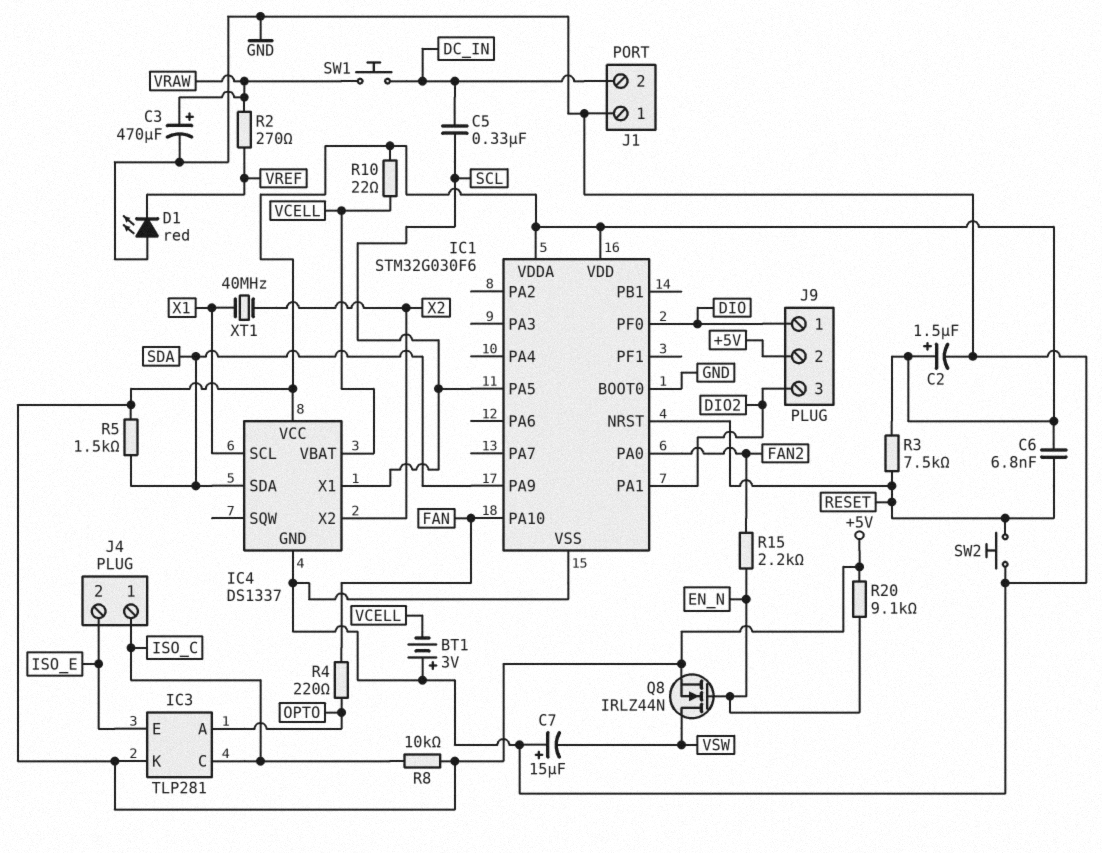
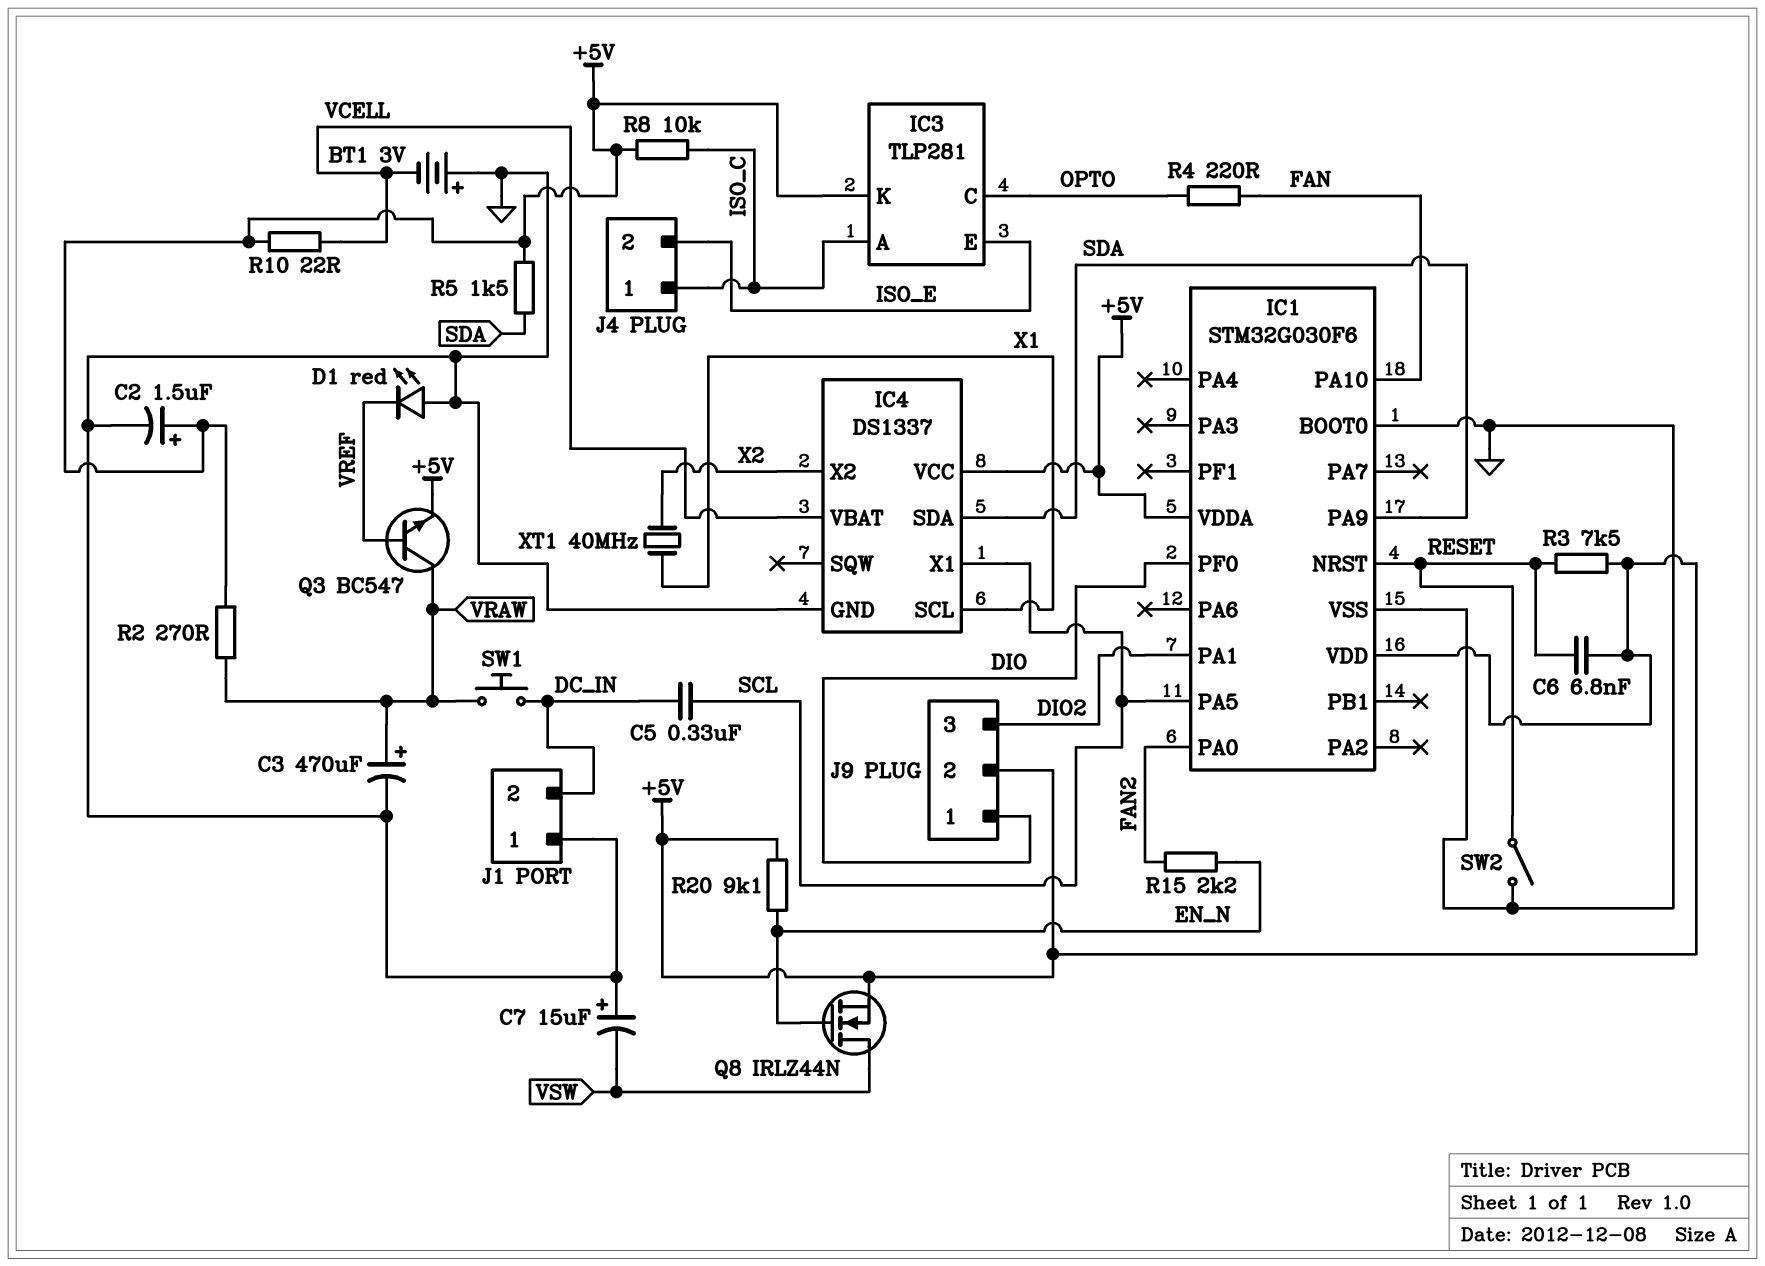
IC3 pin A: OPTO -> ISO_C
IC3 pin C: ISO_C -> OPTO
Q3: none -> NPN BC547 (B VREF, C VRAW, E +5V)
R2: 270 (VRAW, VREF) -> 270 (+5V, VRAW)
SW2: button (GND, RESET) -> switch (GND, RESET)

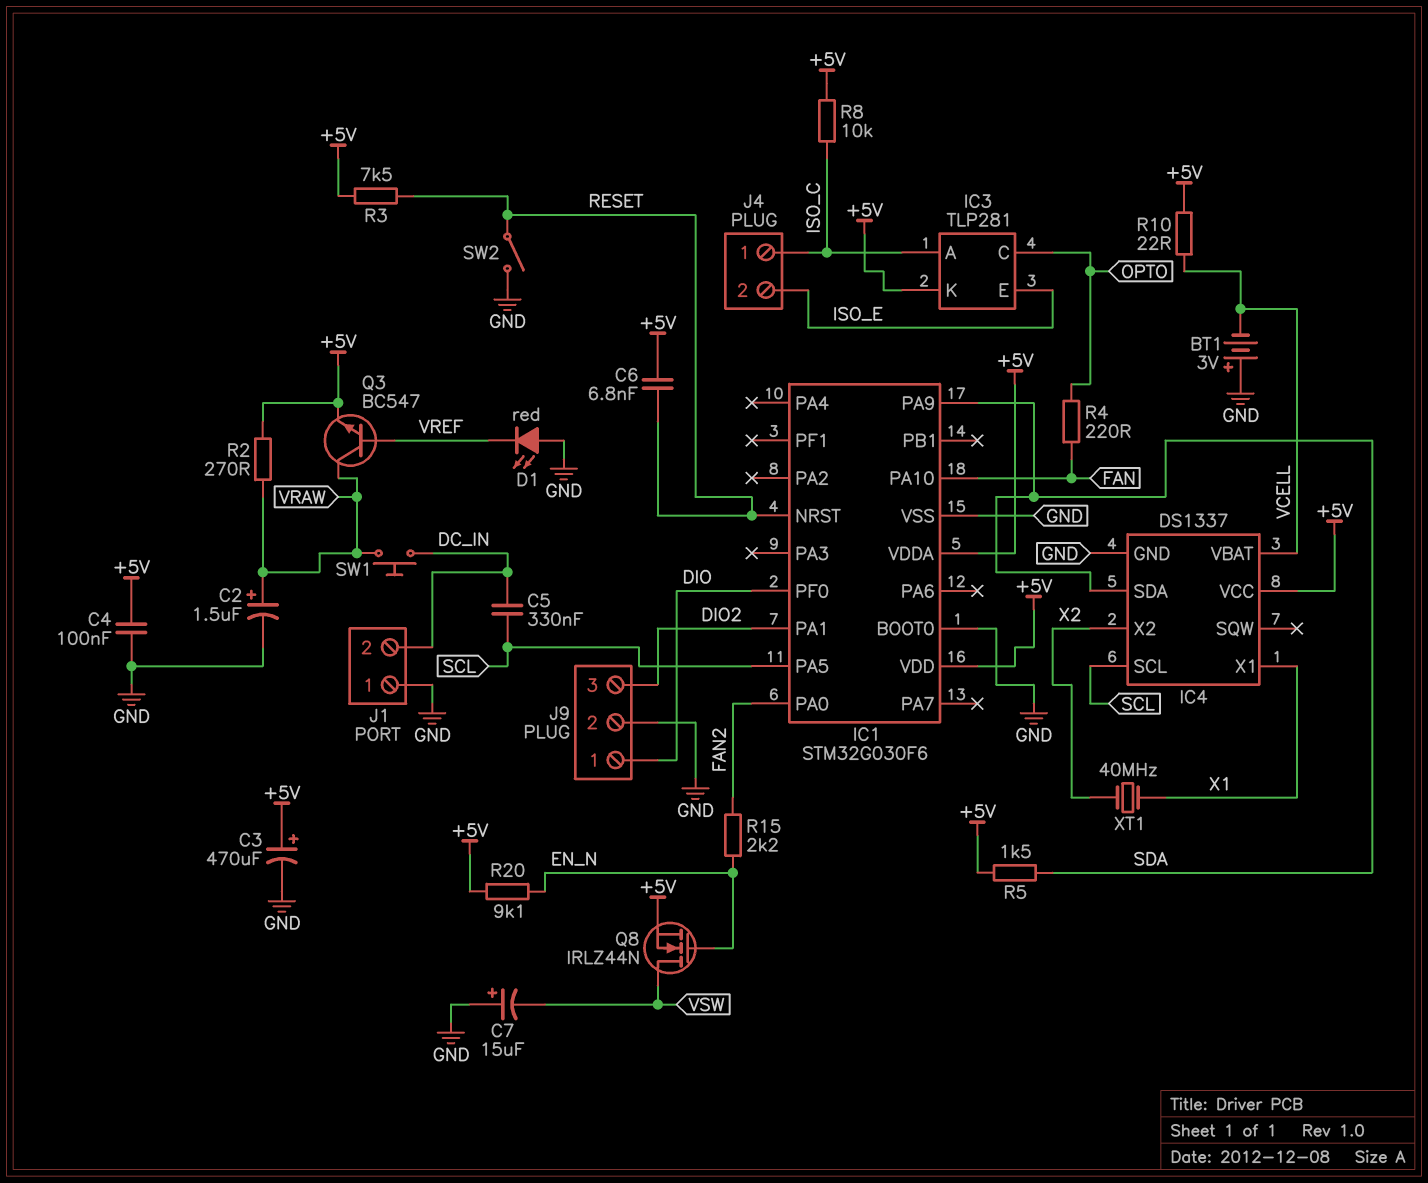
C2: 1.5uF (plus +5V, minus GND) -> 1.5uF (plus VRAW, minus GND)
C3: 470uF (plus VRAW, minus GND) -> 470uF (plus +5V, minus GND)
C4: none -> 100nF (+5V, GND)
IC4 pin SCL: X1 -> SCL
IC4 pin X1: SCL -> X1
J9 pin 2: +5V -> GND

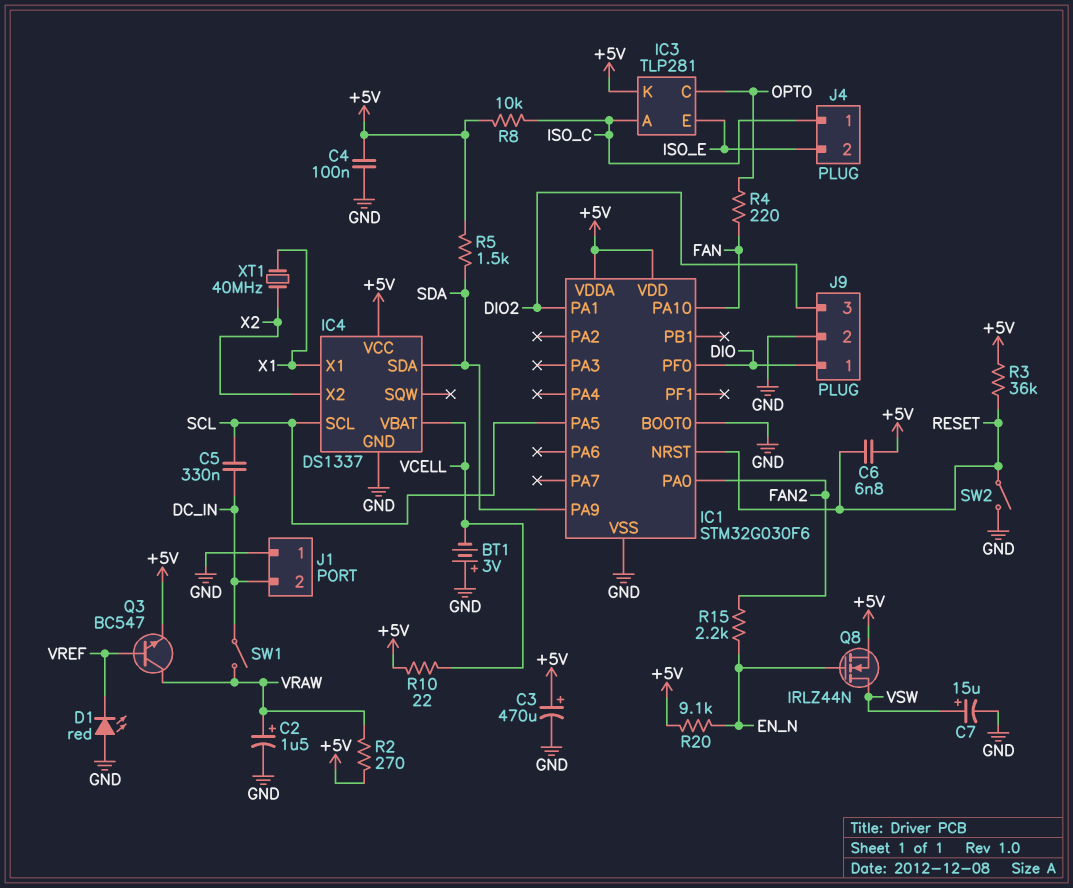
C7: 15uF (plus GND, minus VSW) -> 15uF (plus VSW, minus GND)
R3: 7.5k (+5V, RESET) -> 36k (+5V, RESET)
SW1: button (DC_IN, VRAW) -> switch (DC_IN, VRAW)

